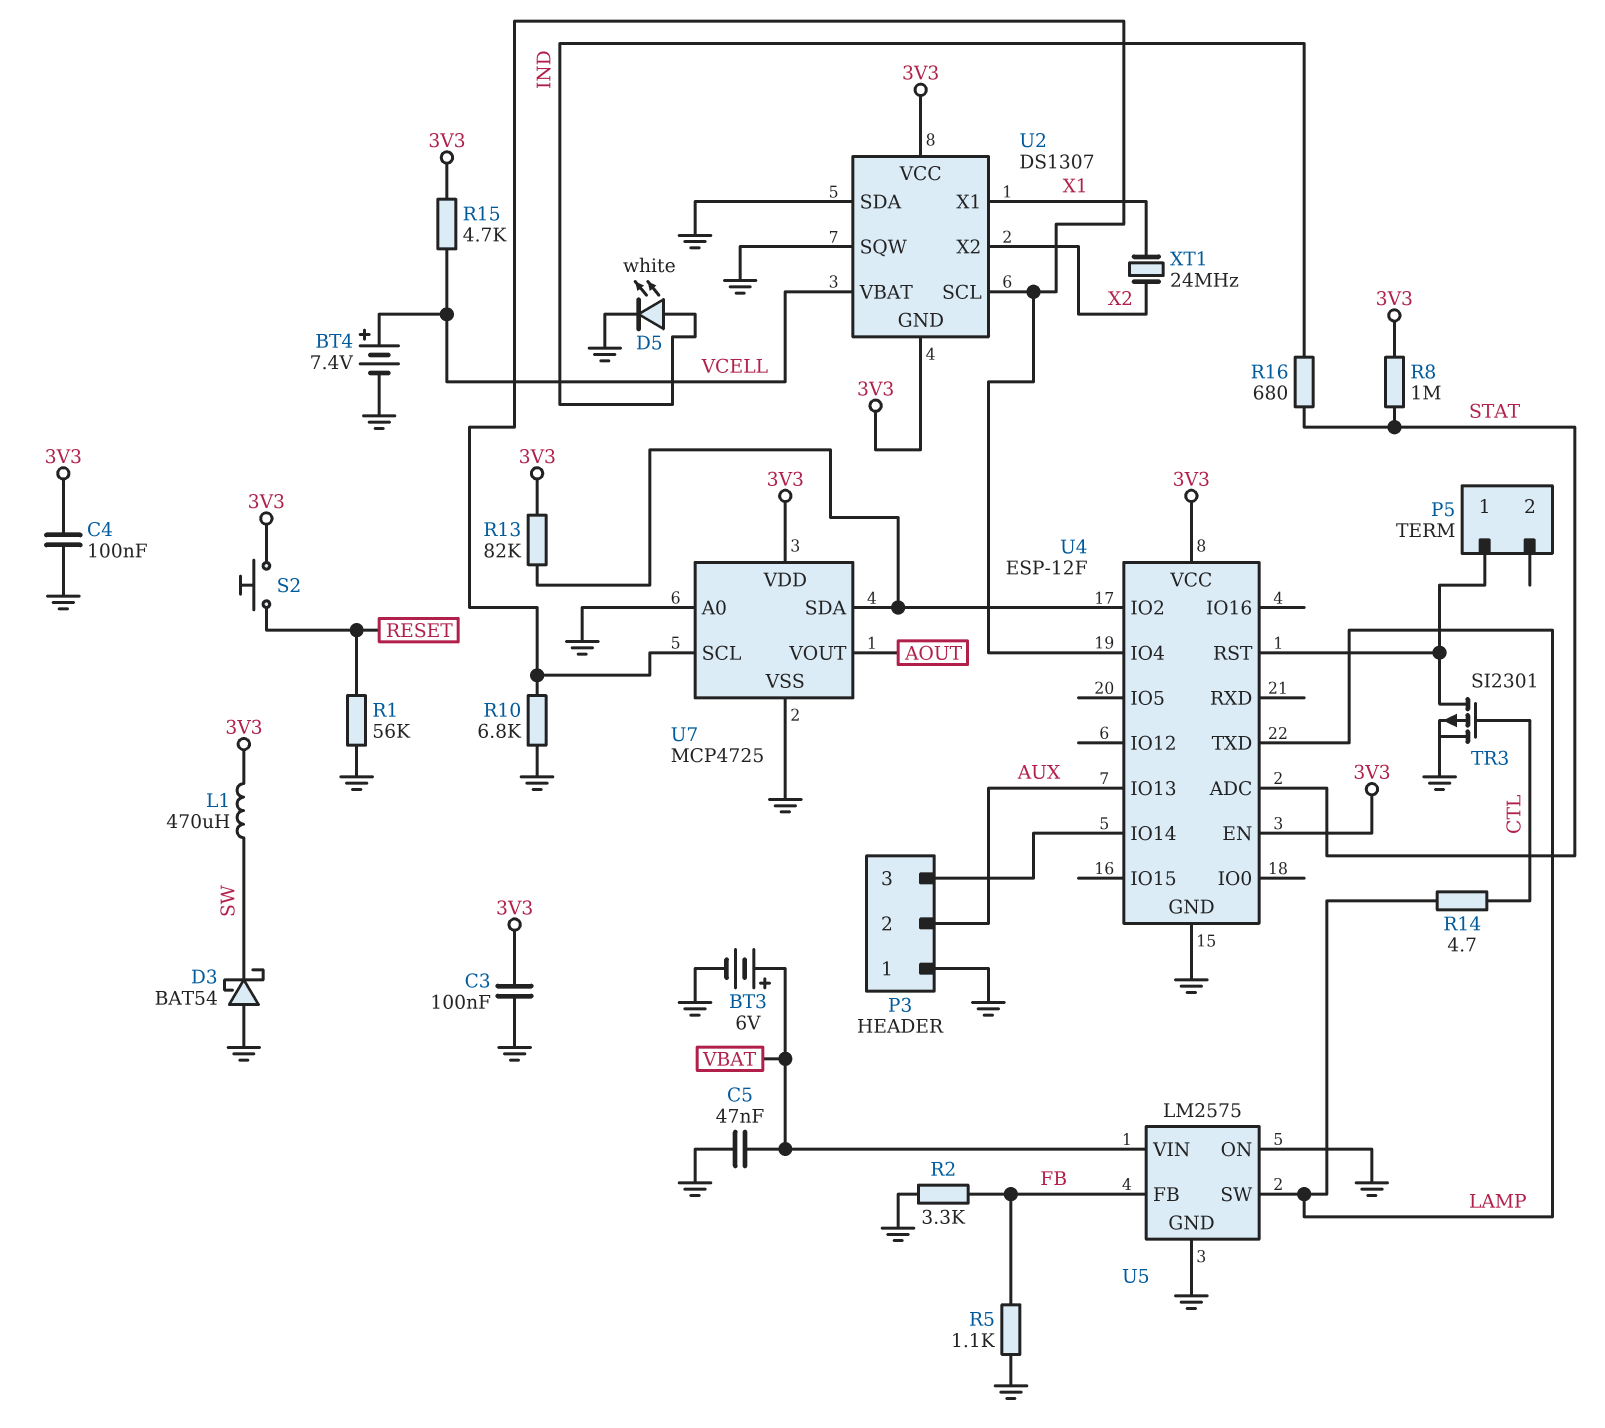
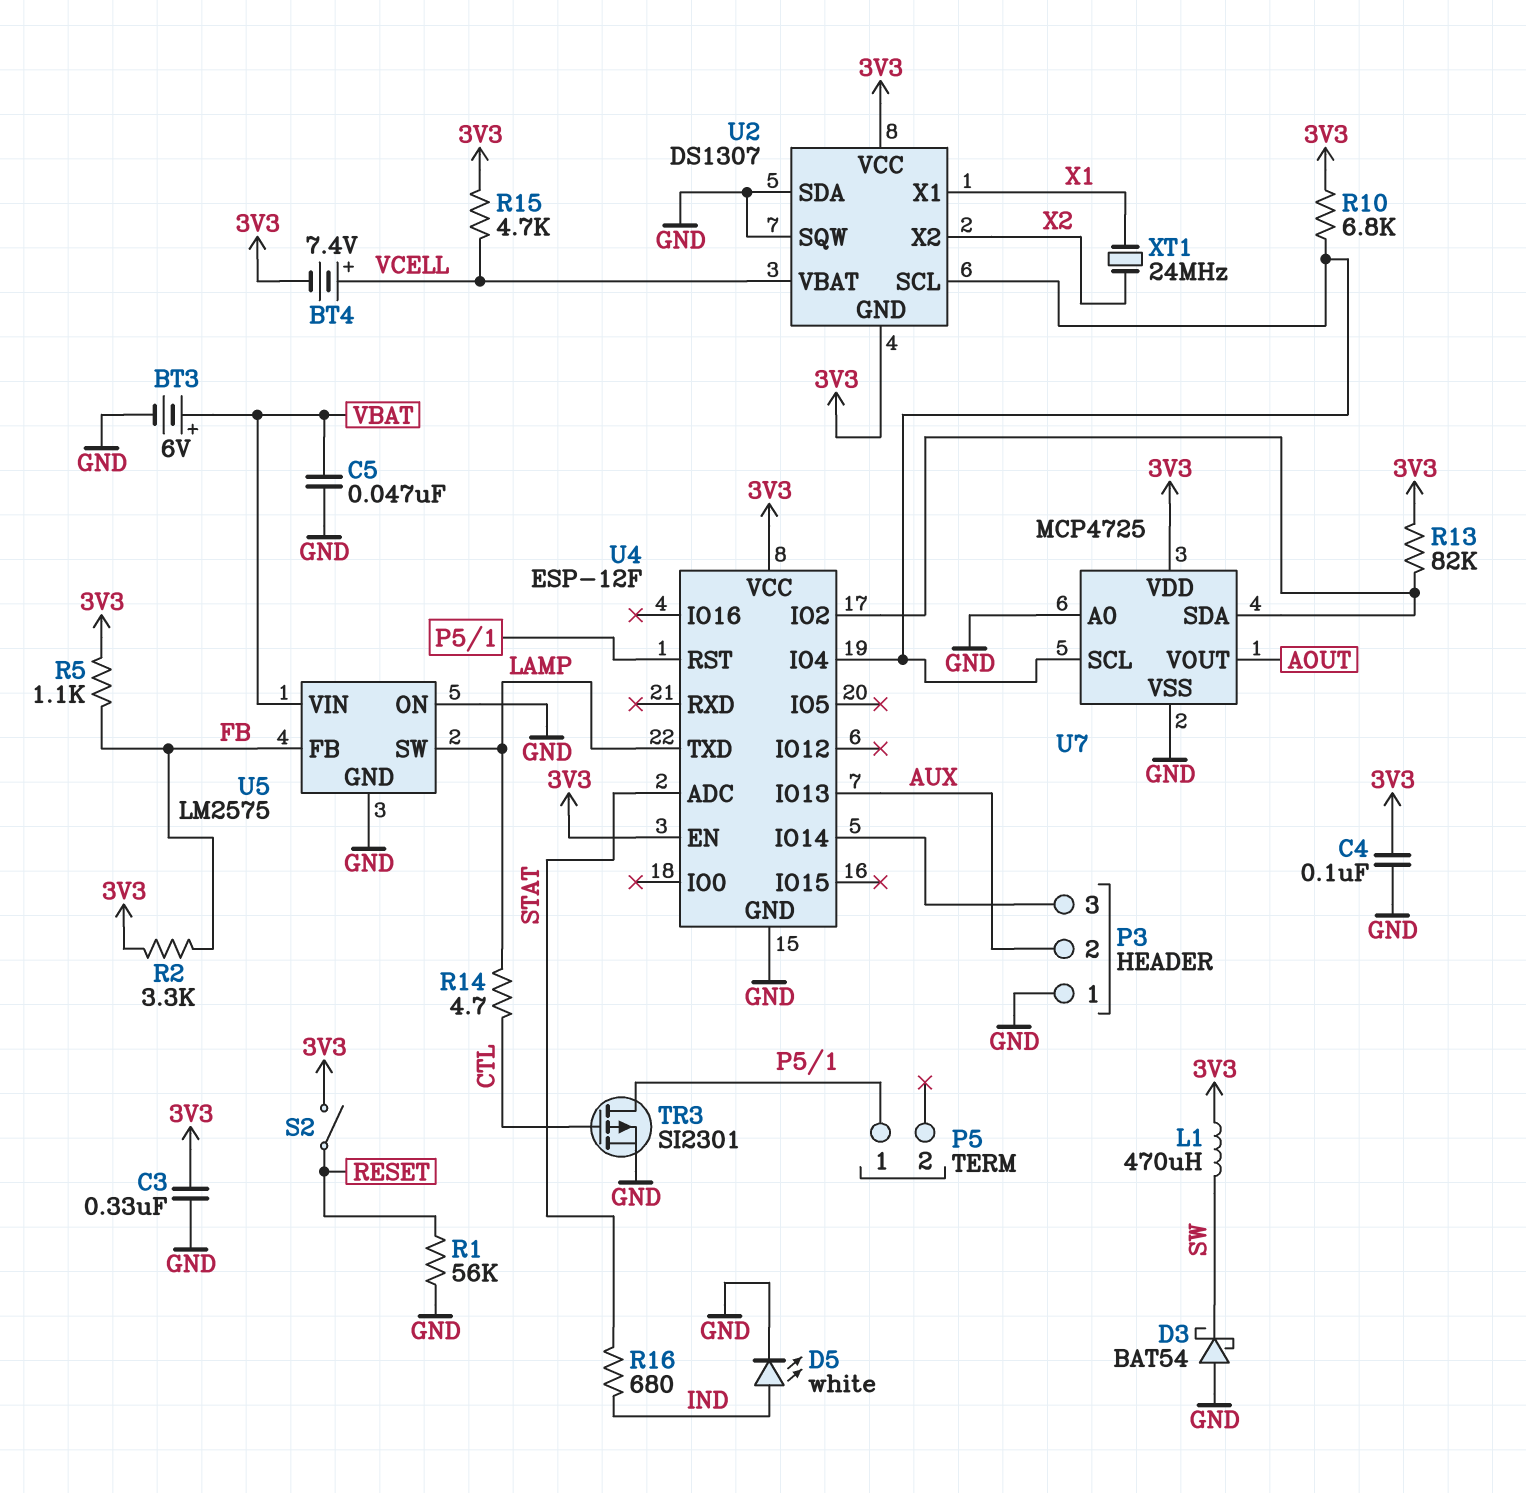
BT4: 7.4V (plus VCELL, minus GND) -> 7.4V (plus VCELL, minus 3V3)
C3: 100nF (3V3, GND) -> 330nF (3V3, GND)
R2: 3.3k (FB, GND) -> 3.3k (3V3, FB)
R5: 1.1k (FB, GND) -> 1.1k (3V3, FB)
R8: 1M (3V3, STAT) -> none
R10: 6.8k (GND, U2/SCL) -> 6.8k (3V3, U2/SCL)
S2: button (3V3, RESET) -> switch (3V3, RESET)

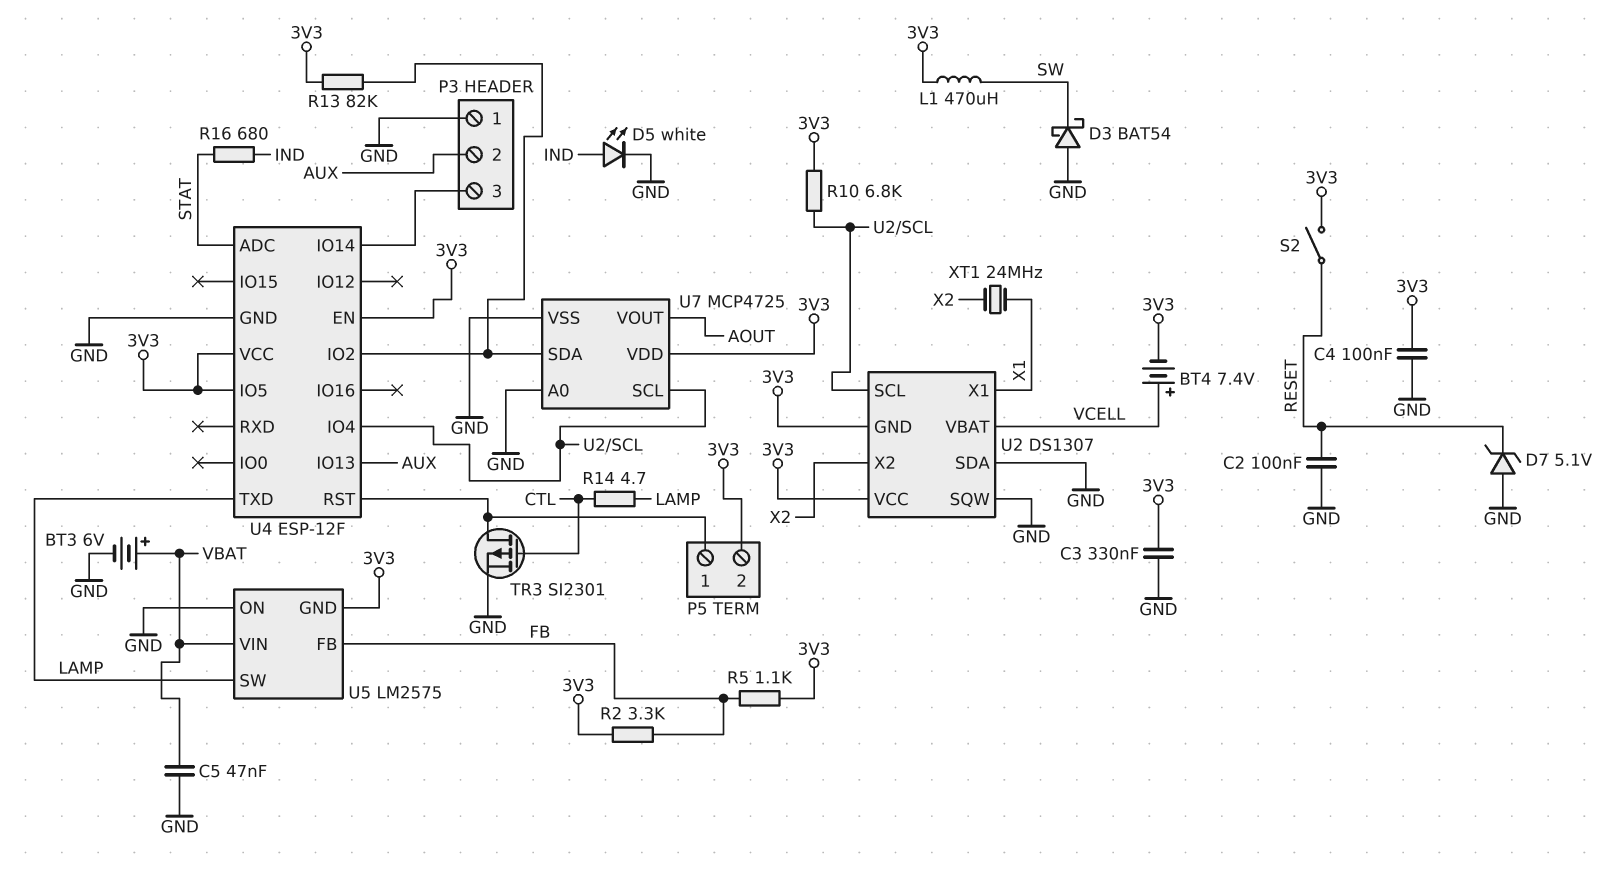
C2: none -> 100nF (GND, RESET)
D7: none -> zener 5.1V (A GND, K RESET)
P5 pin 2: none -> 3V3
R1: 56k (GND, RESET) -> none
R15: 4.7k (3V3, VCELL) -> none
U4 pin IO5: none -> 3V3
U5 pin GND: GND -> 3V3

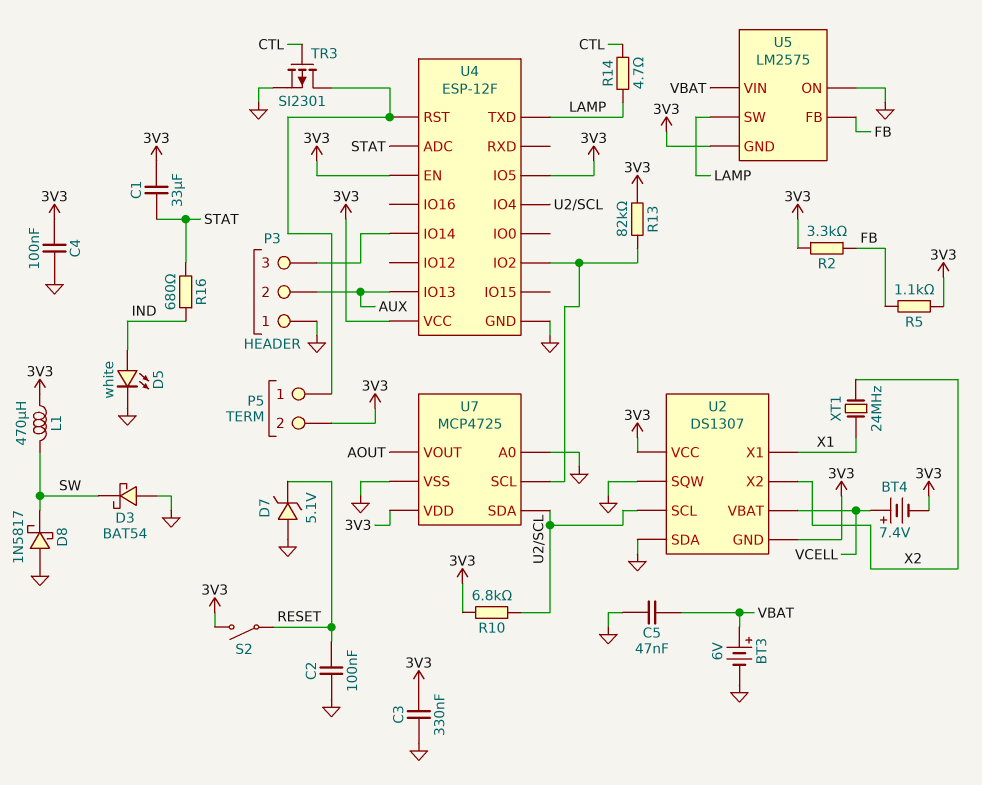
C1: none -> 33uF (3V3, STAT)
D8: none -> schottky 1N5817 (A GND, K SW)
U7 pin SCL: U2/SCL -> U4/IO2
U7 pin SDA: U4/IO2 -> U2/SCL

